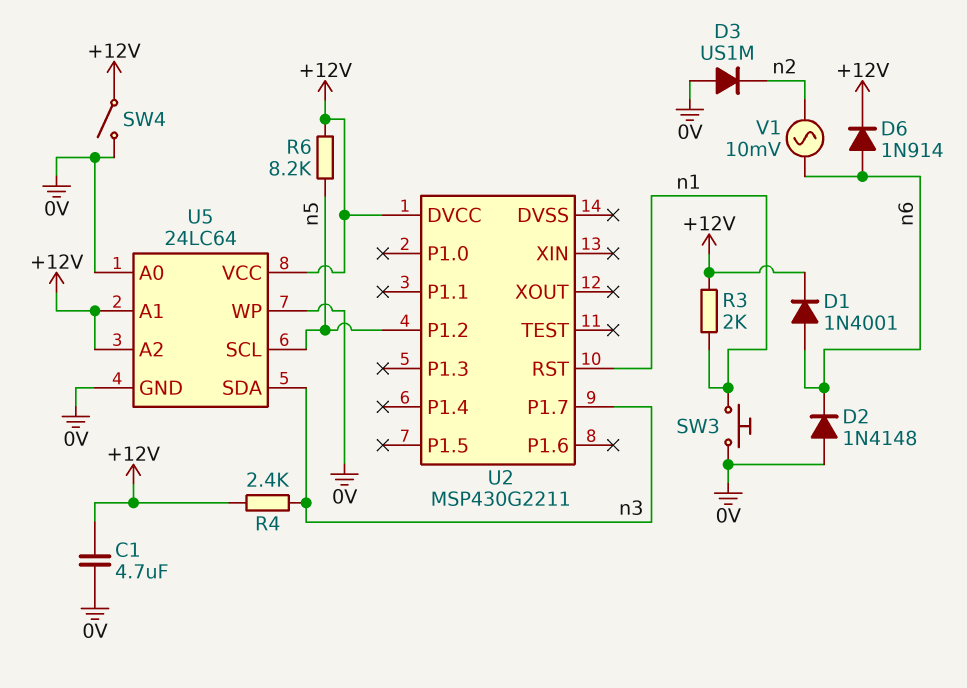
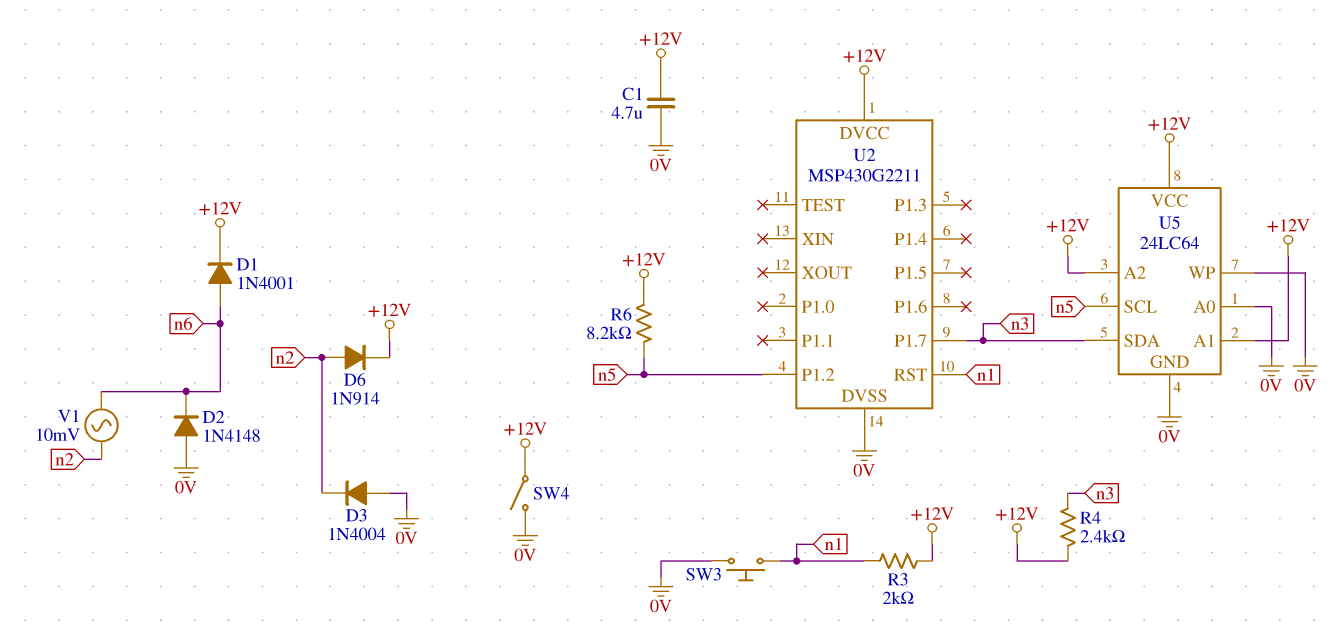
D3: diode US1M (A 0V, K n2) -> diode 1N4004 (A 0V, K n2)
D6: diode 1N914 (A n6, K +12V) -> diode 1N914 (A n2, K +12V)
U2 pin DVSS: none -> 0V

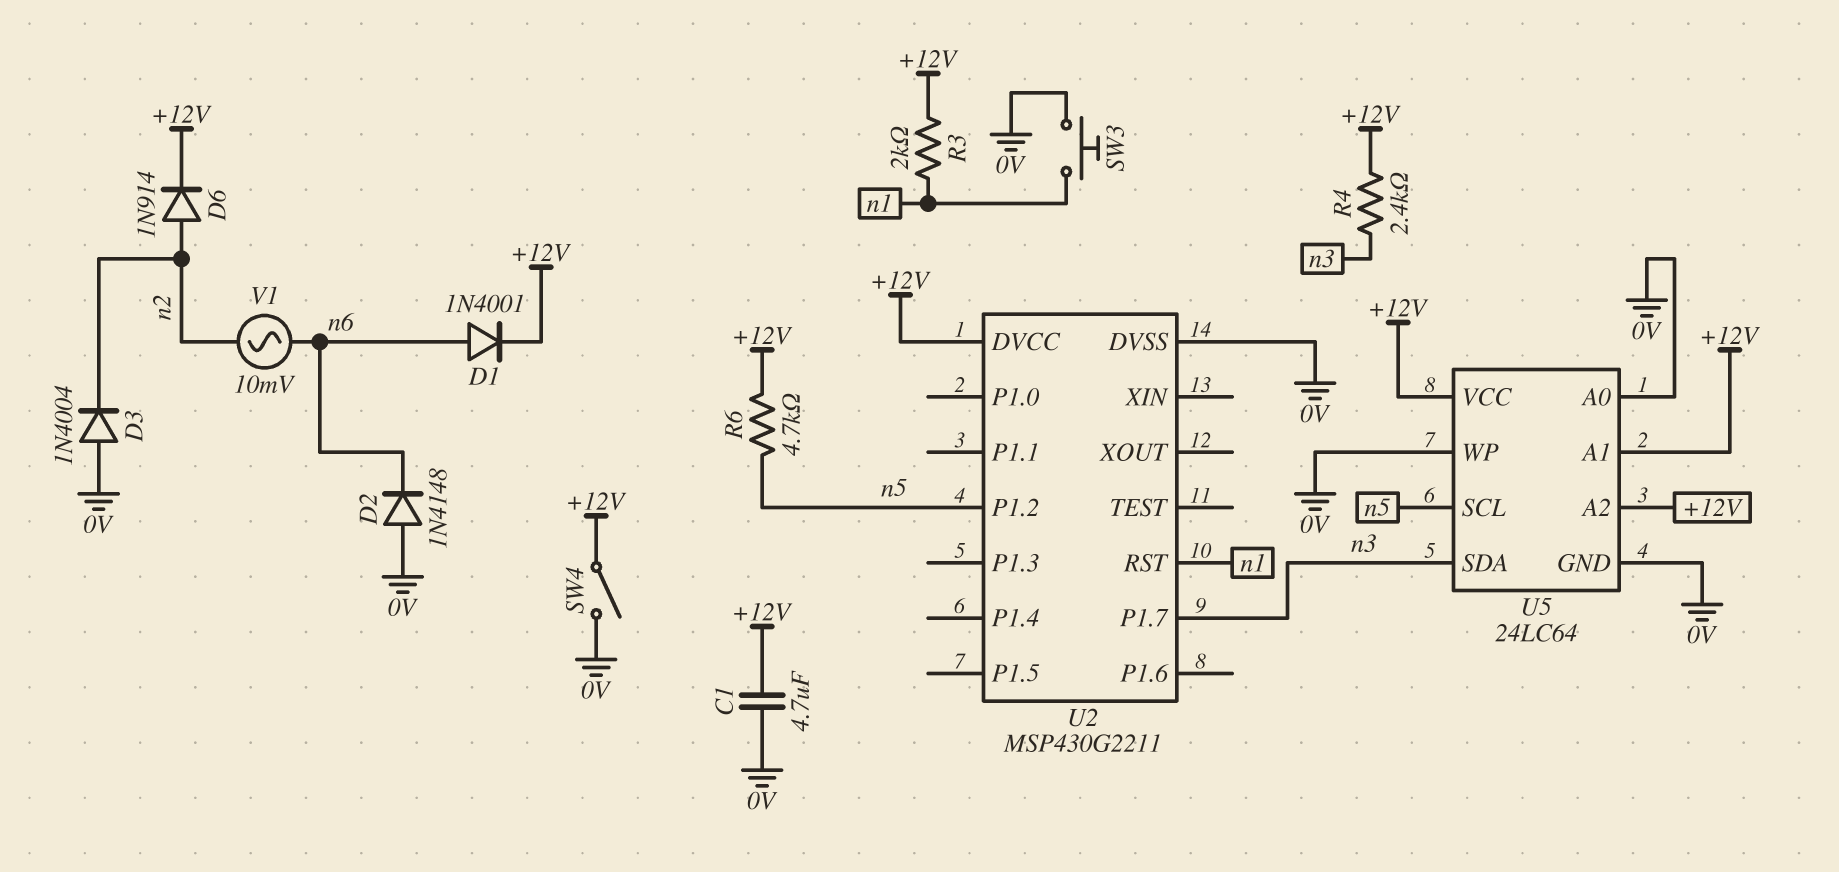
R6: 8.2k (+12V, n5) -> 4.7k (+12V, n5)

